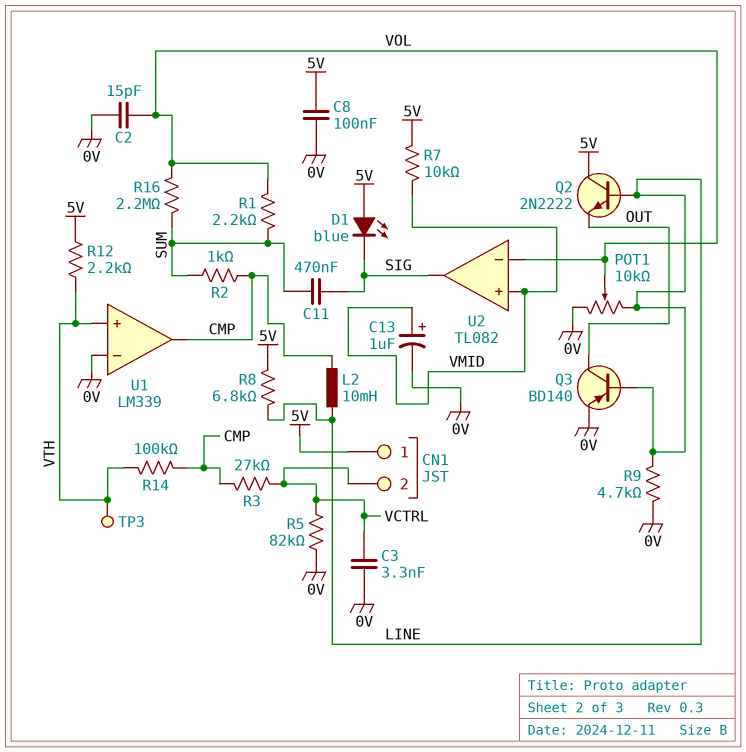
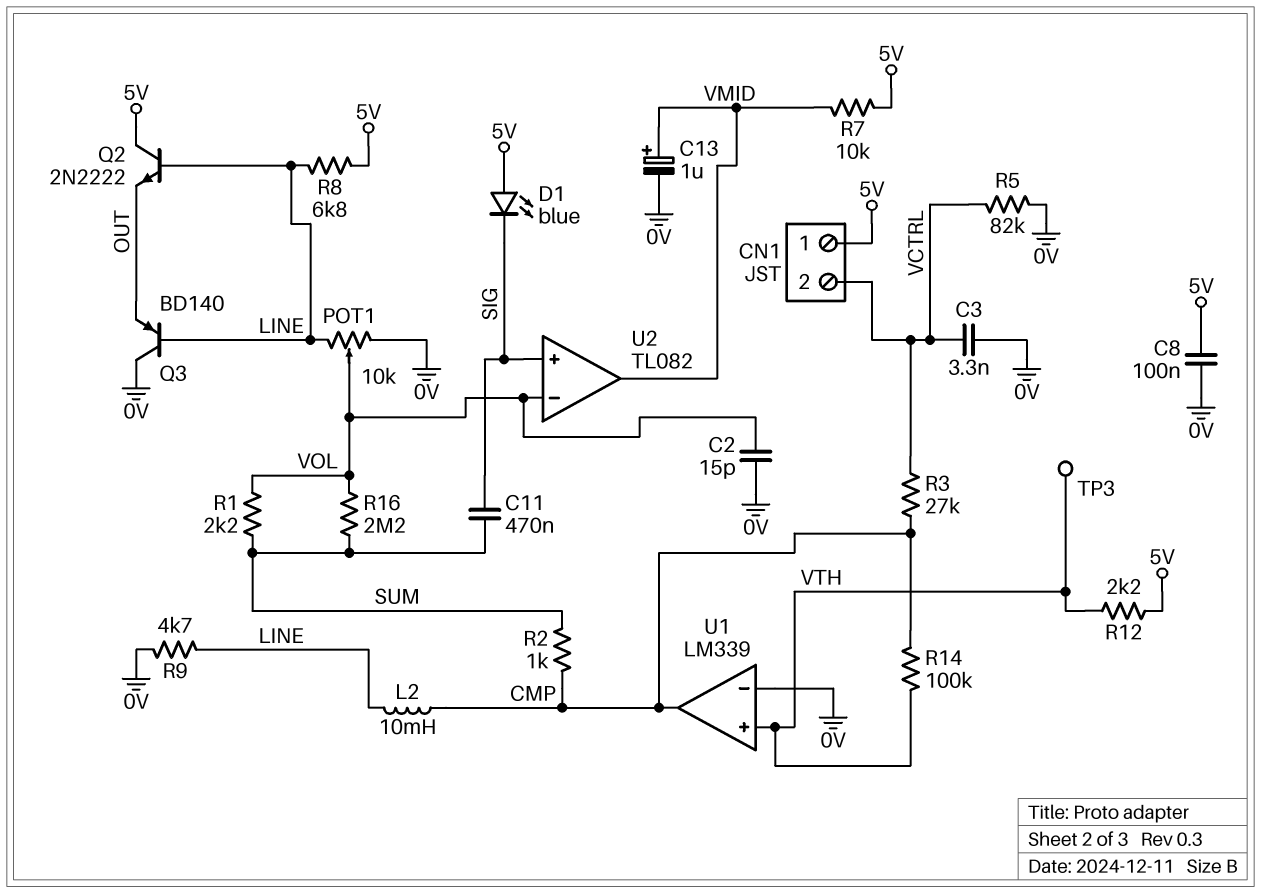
Q3: PNP BD140 (B LINE, C OUT, E 0V) -> PNP BD140 (B LINE, C 0V, E OUT)
U2 pin in+: VMID -> SIG
U2 pin out: SIG -> VMID

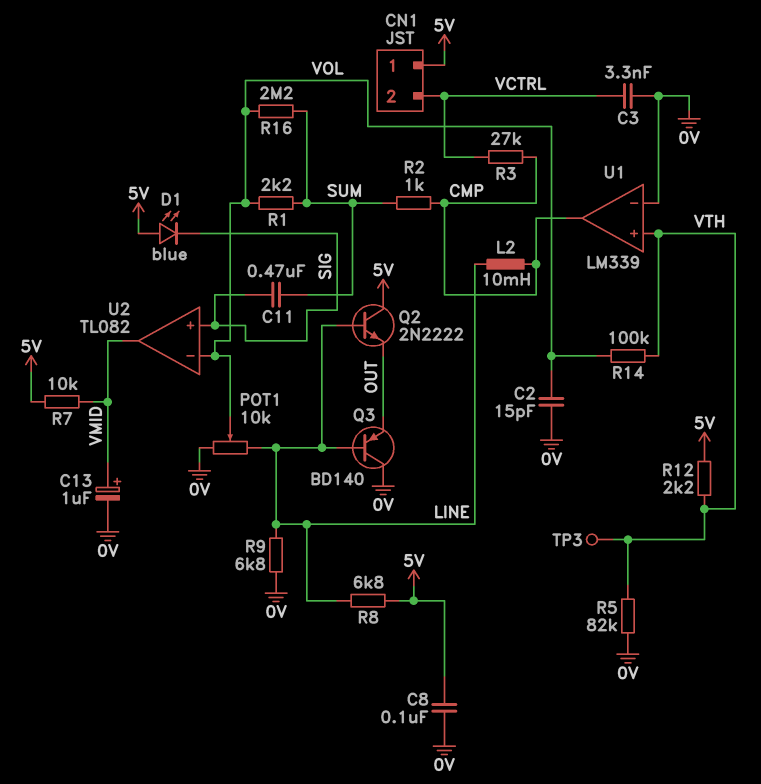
R5: 82k (0V, VCTRL) -> 82k (0V, VTH)
R9: 4.7k (0V, LINE) -> 6.8k (0V, LINE)
R14: 100k (CMP, VTH) -> 100k (VOL, VTH)

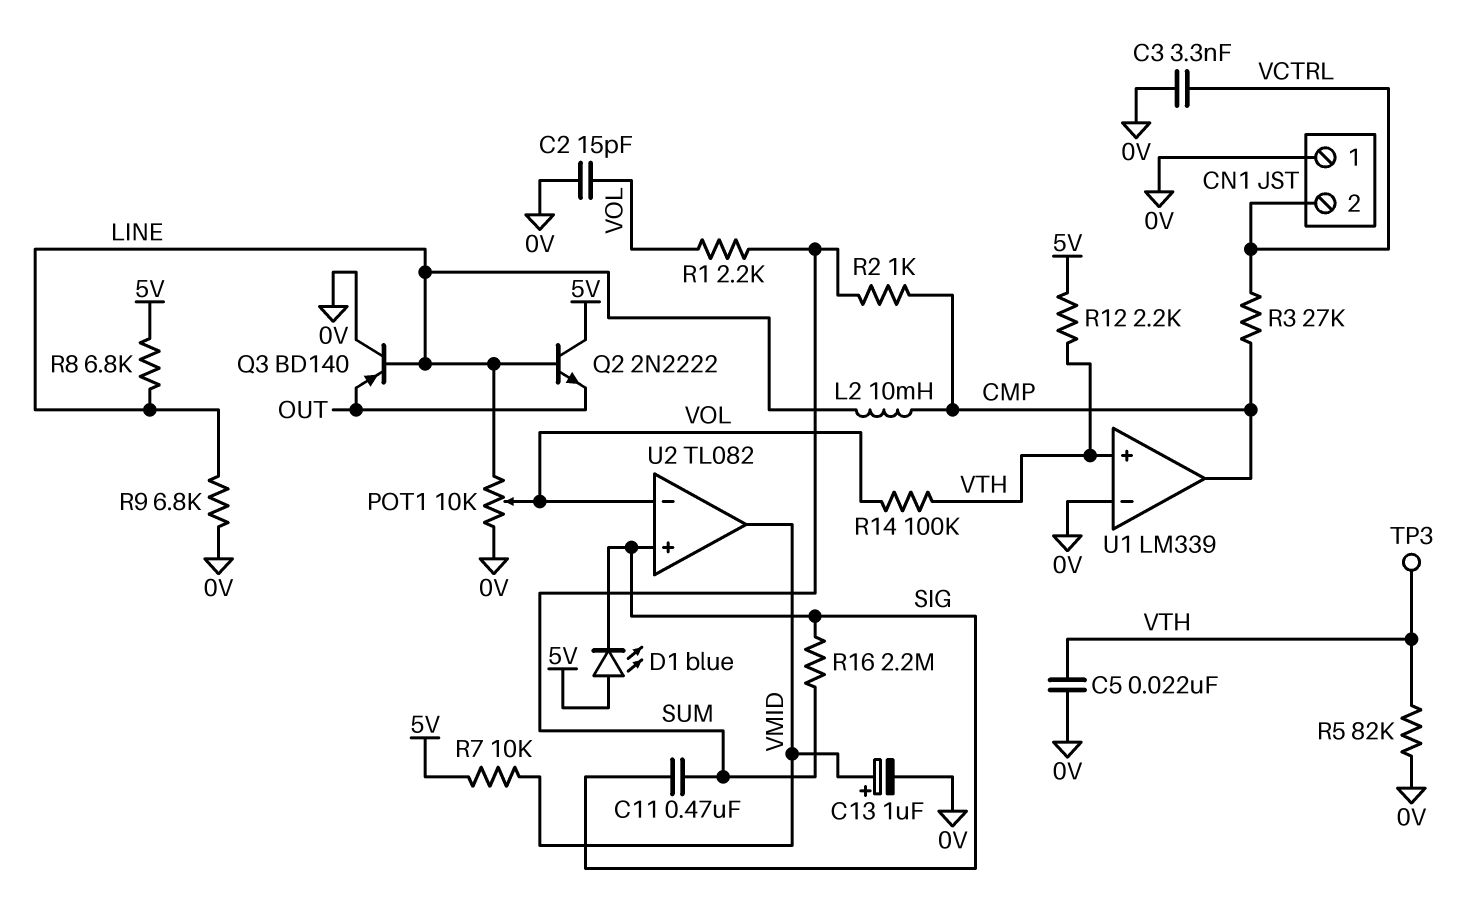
C5: none -> 22nF (0V, VTH)
C8: 100nF (0V, 5V) -> none
CN1 pin 1: 5V -> 0V
R16: 2.2M (SUM, VOL) -> 2.2M (SIG, SUM)

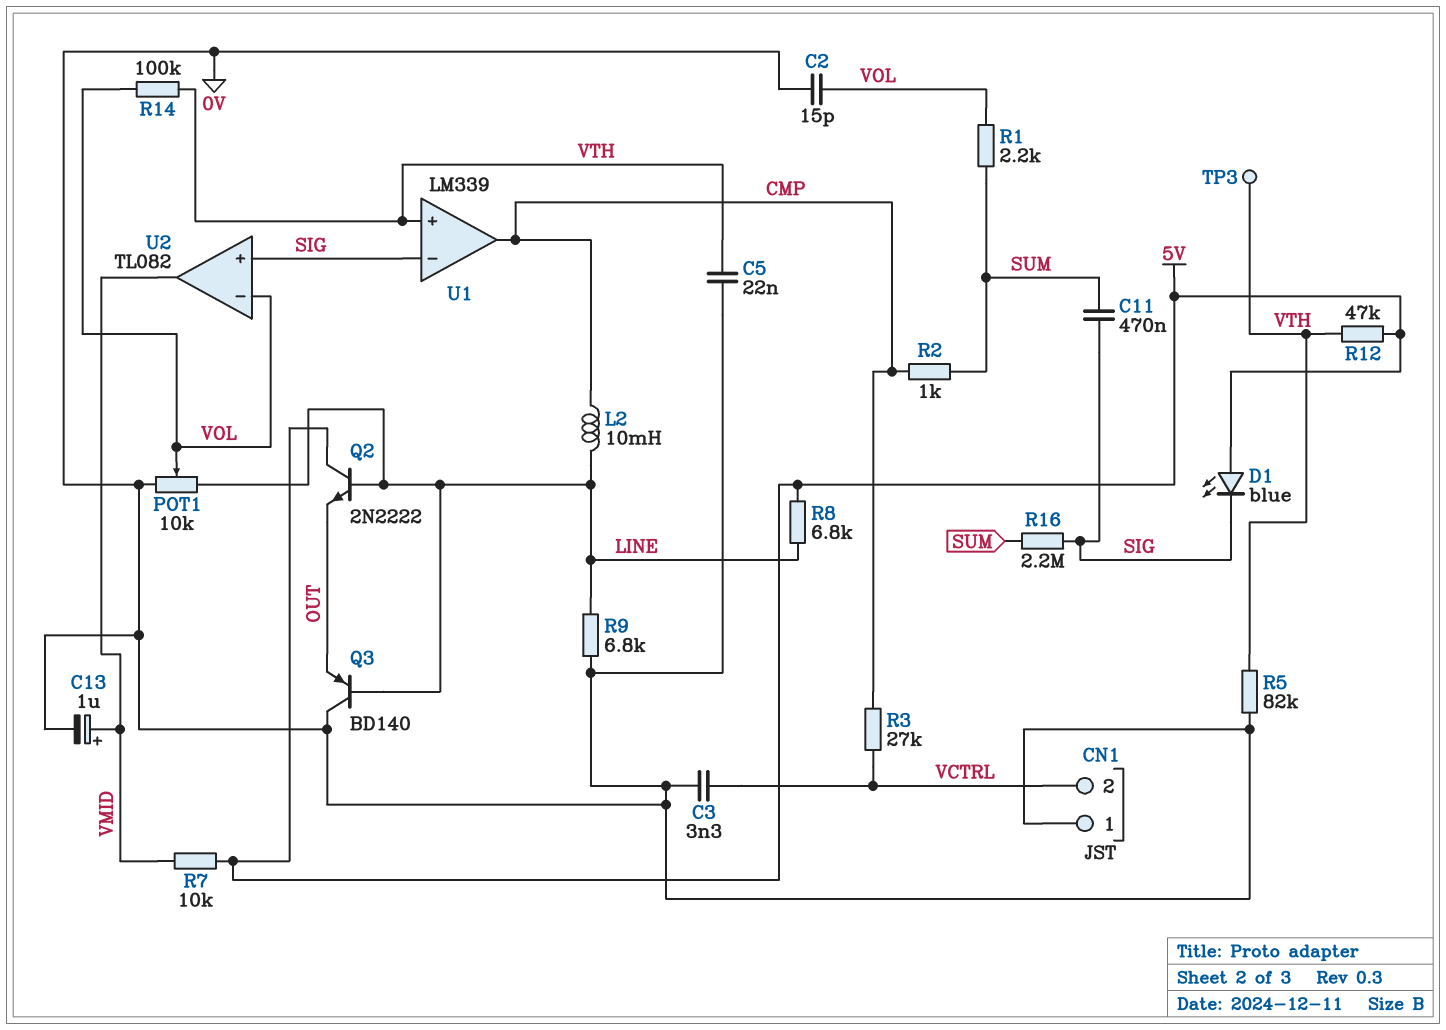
R12: 2.2k (5V, VTH) -> 47k (5V, VTH)
U1 pin in-: 0V -> SIG

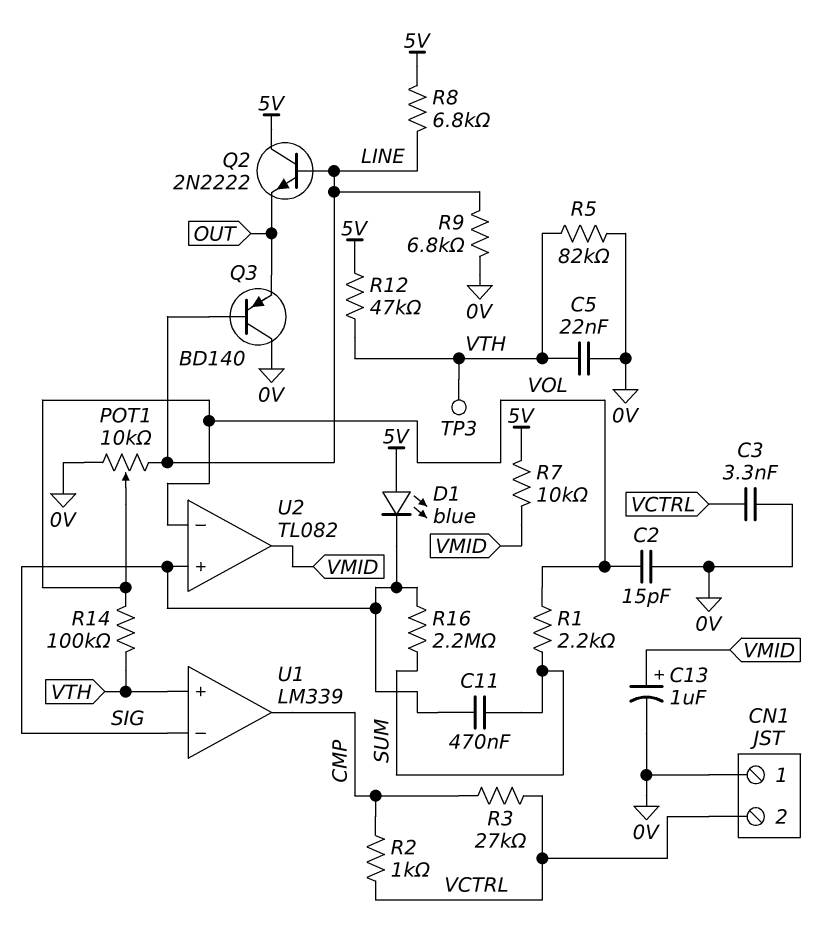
L2: 10mH (CMP, LINE) -> none
R2: 1k (CMP, SUM) -> 1k (CMP, VCTRL)

